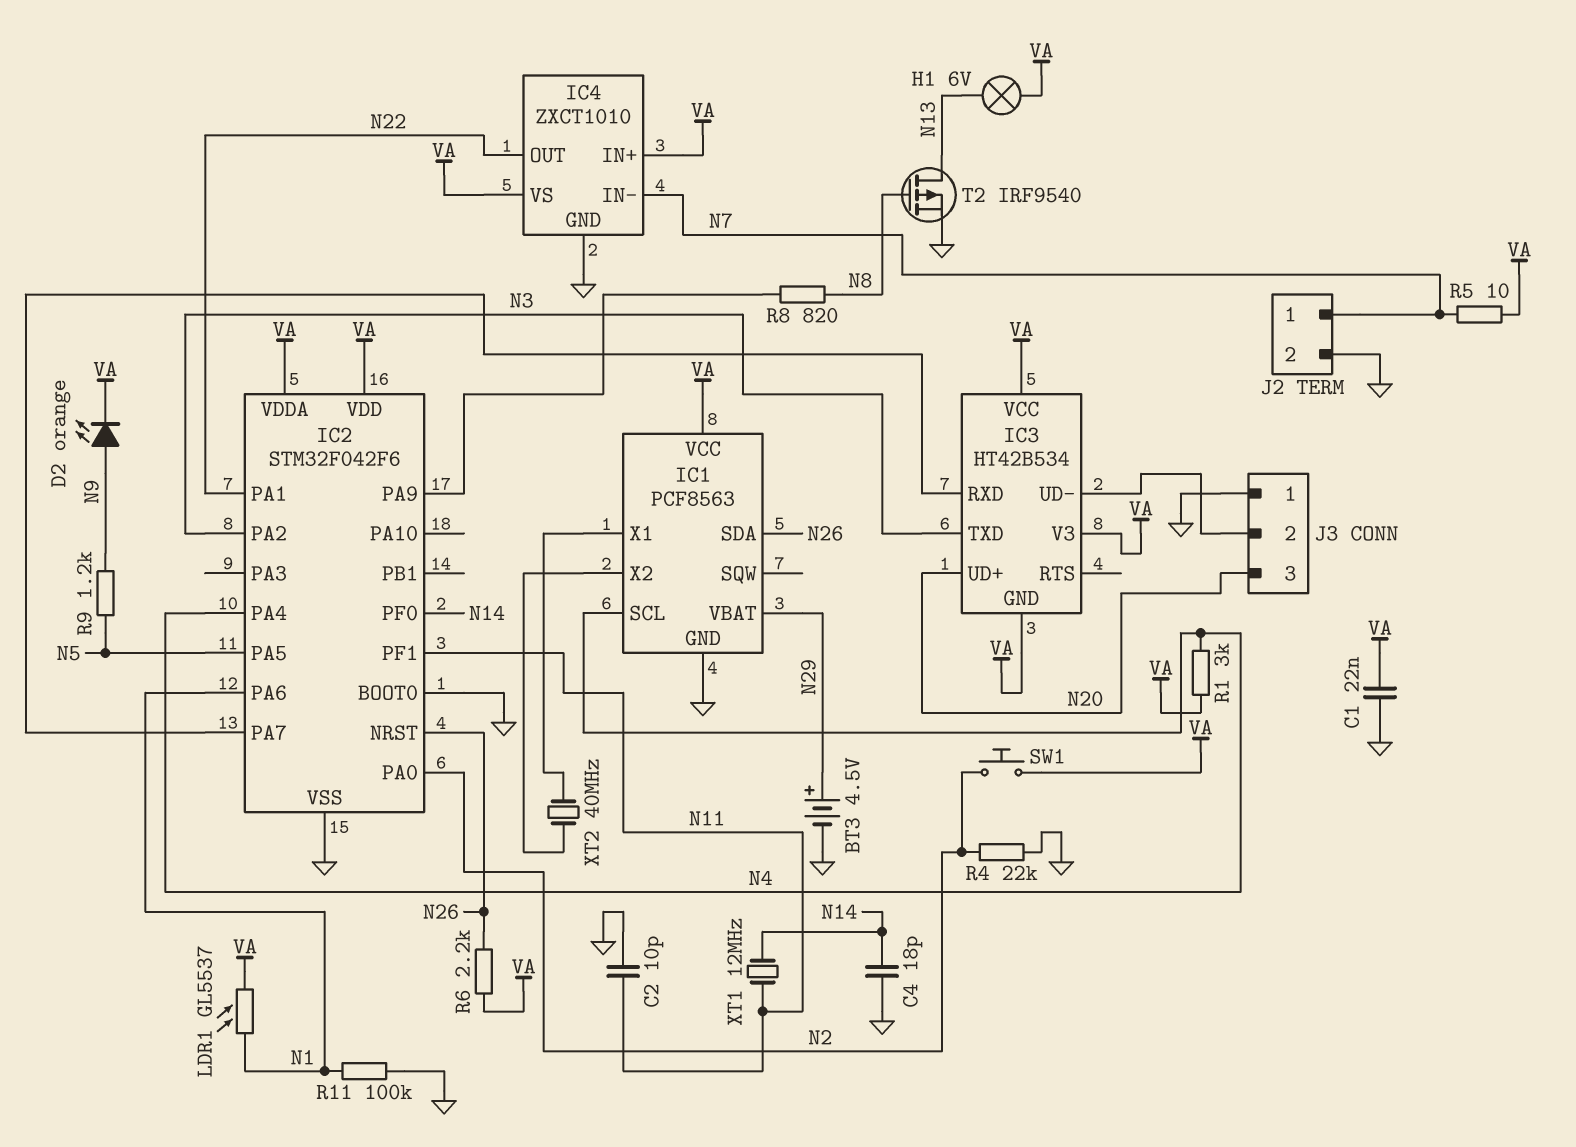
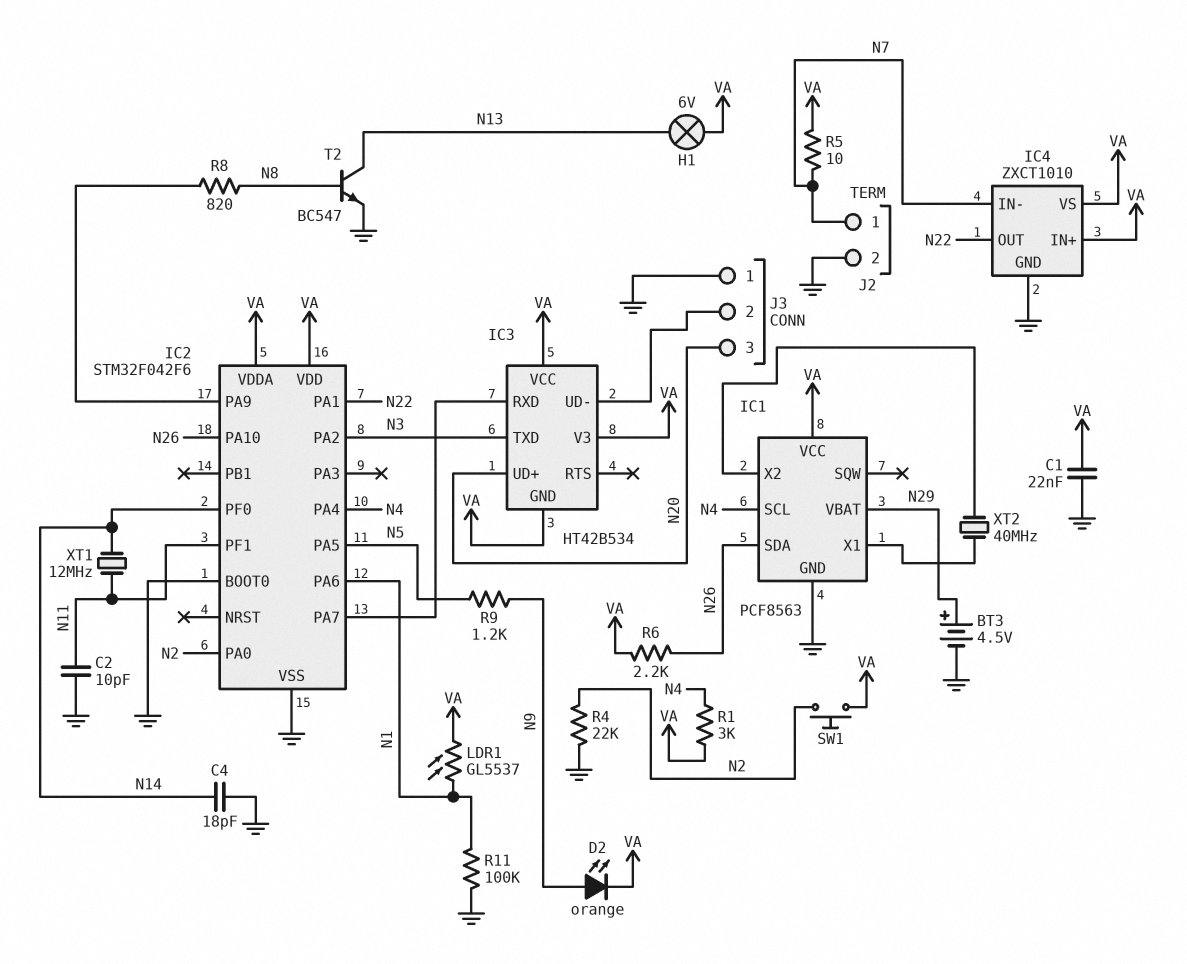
IC2 pin NRST: N26 -> none
IC2 pin PA10: none -> N26
T2: PMOS IRF9540 (G N8, D N13, S GND) -> NPN BC547 (B N8, C N13, E GND)

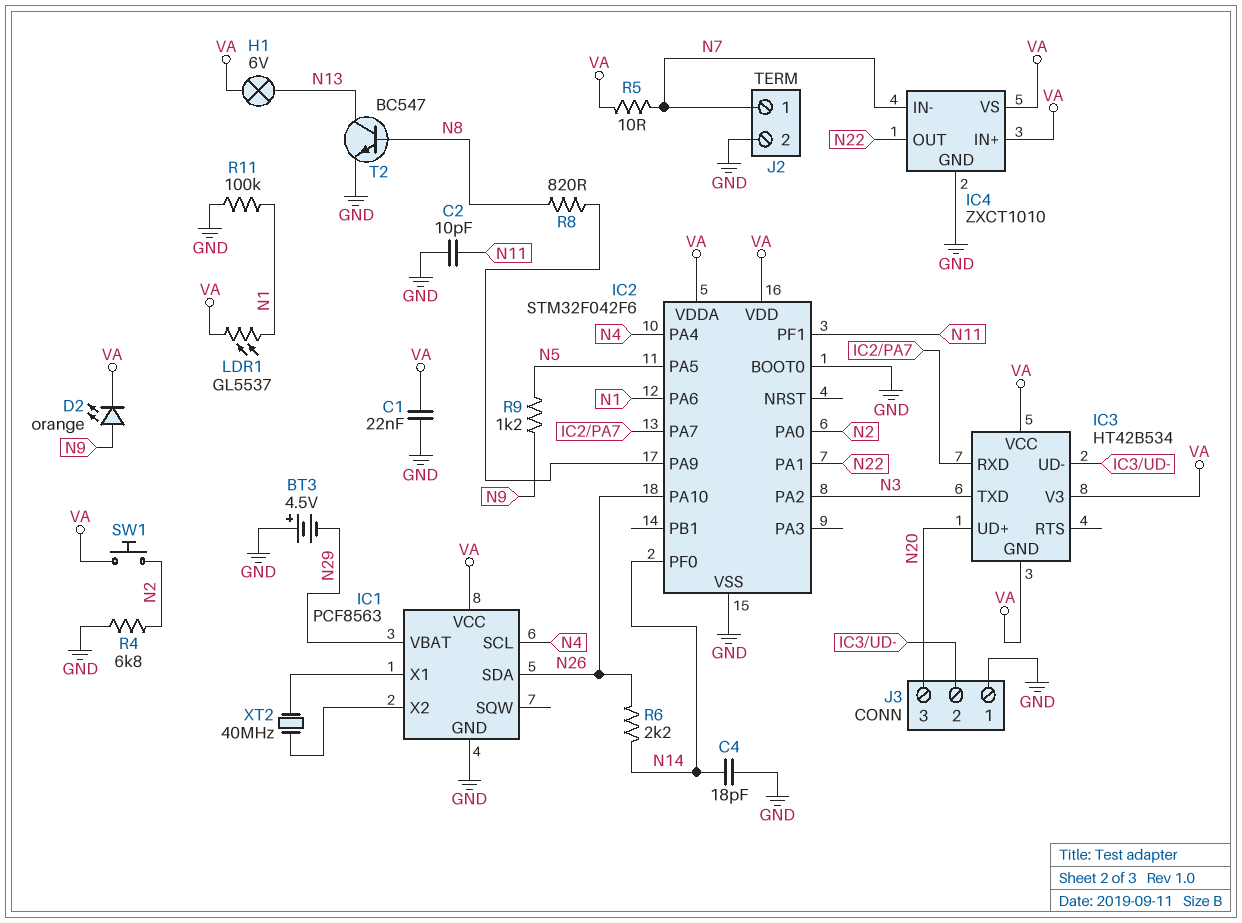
BT3: 4.5V (plus N29, minus GND) -> 4.5V (plus GND, minus N29)
R1: 3k (N4, VA) -> none
R4: 22k (GND, N2) -> 6.8k (GND, N2)
R6: 2.2k (N26, VA) -> 2.2k (N14, N26)
XT1: 12MHz (N11, N14) -> none

